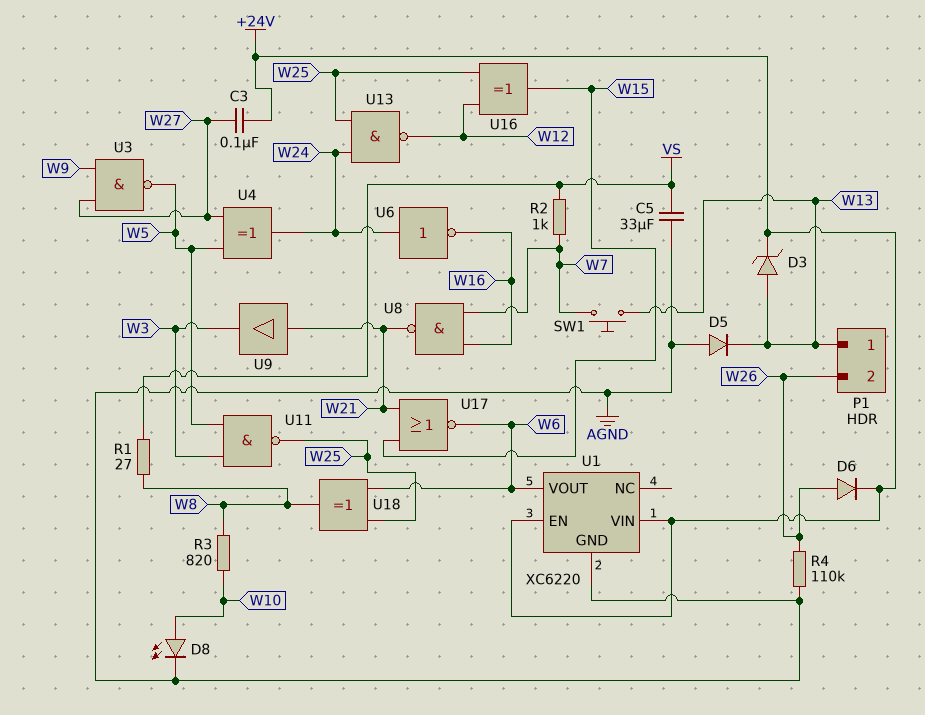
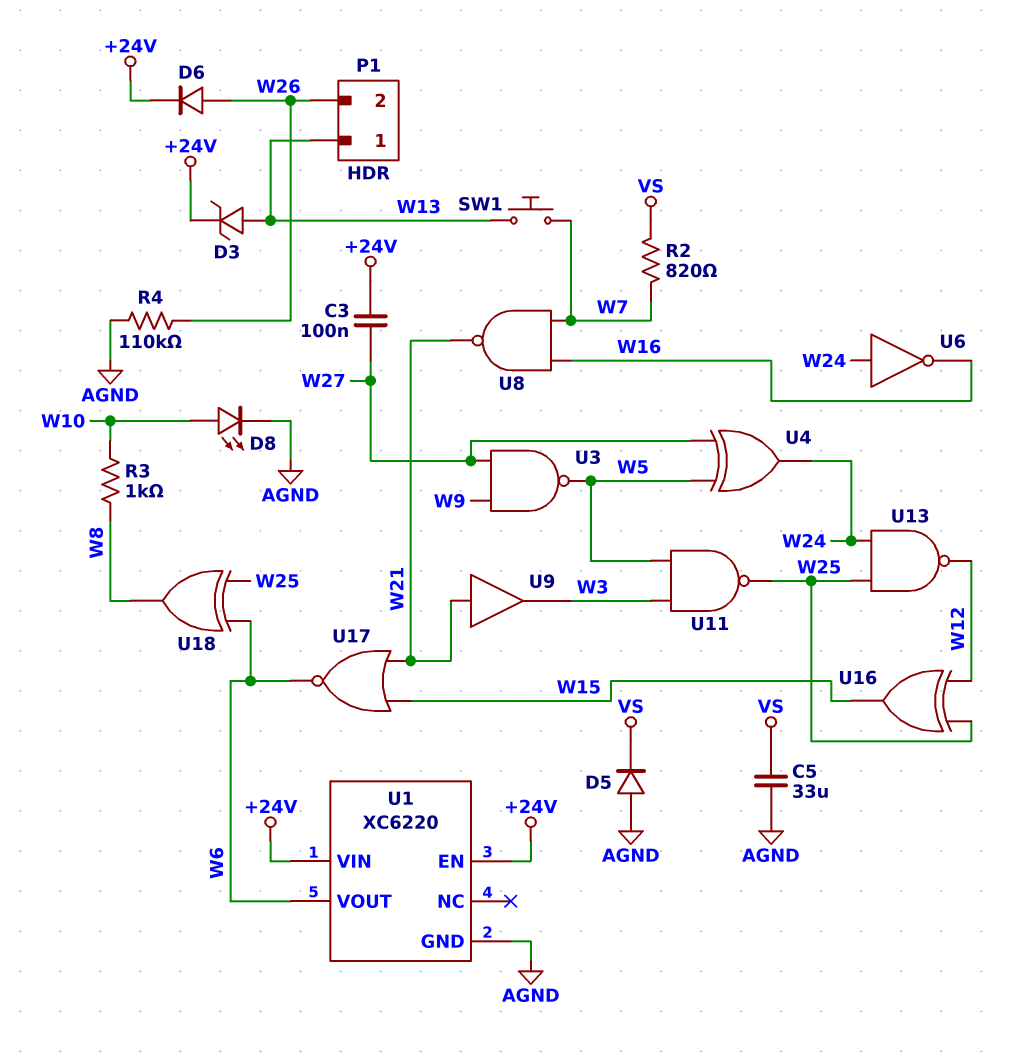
D5: diode (A AGND, K W13) -> diode (A AGND, K VS)
R1: 27 (VS, W8) -> none
R2: 1k (VS, W7) -> 820 (VS, W7)
R3: 820 (W8, W10) -> 1k (W8, W10)

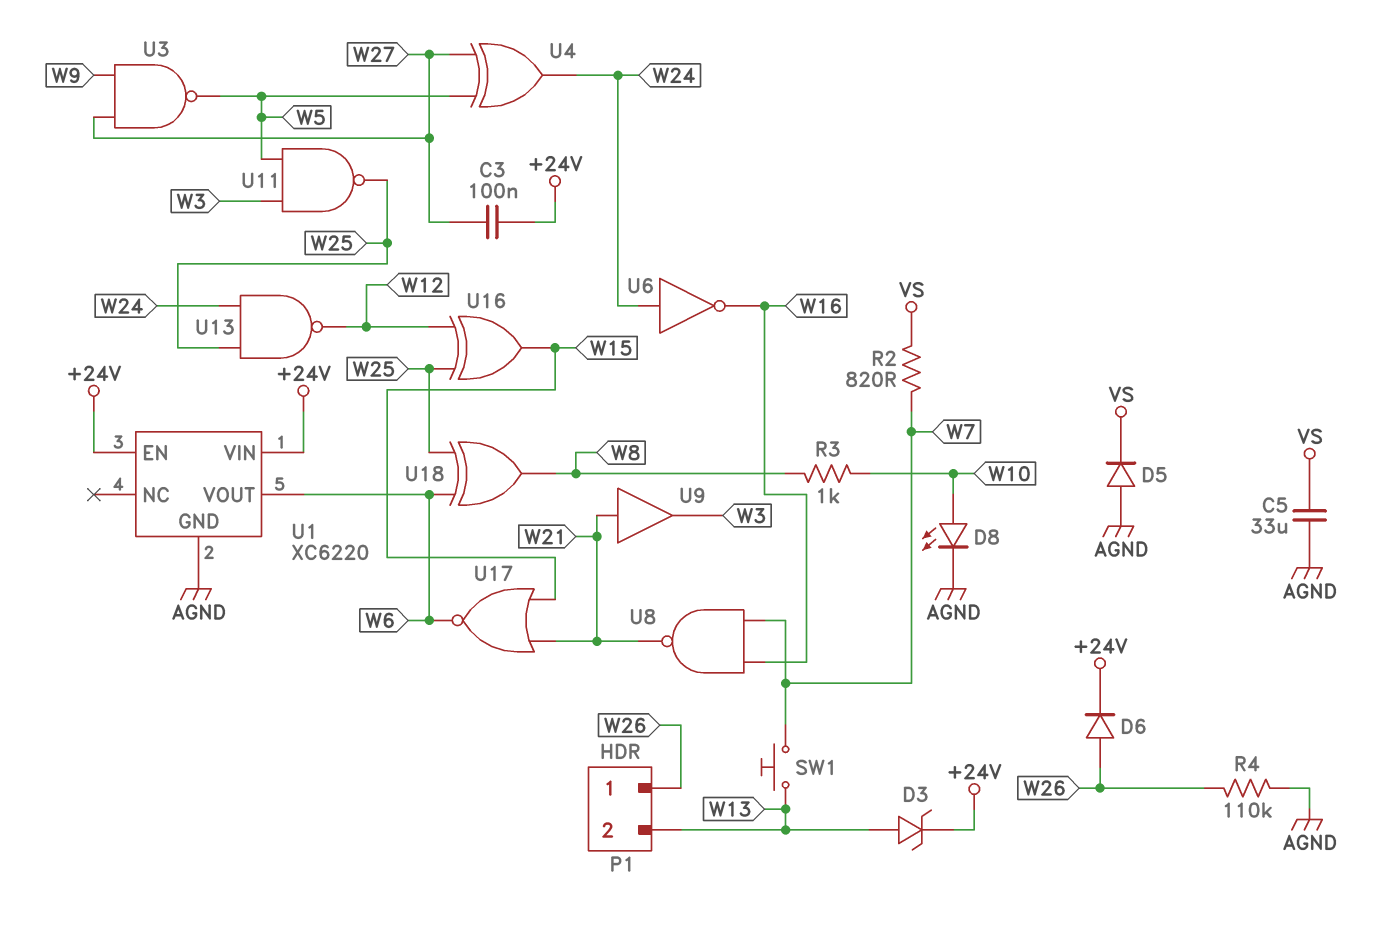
P1 pin 1: W13 -> W26
P1 pin 2: W26 -> W13

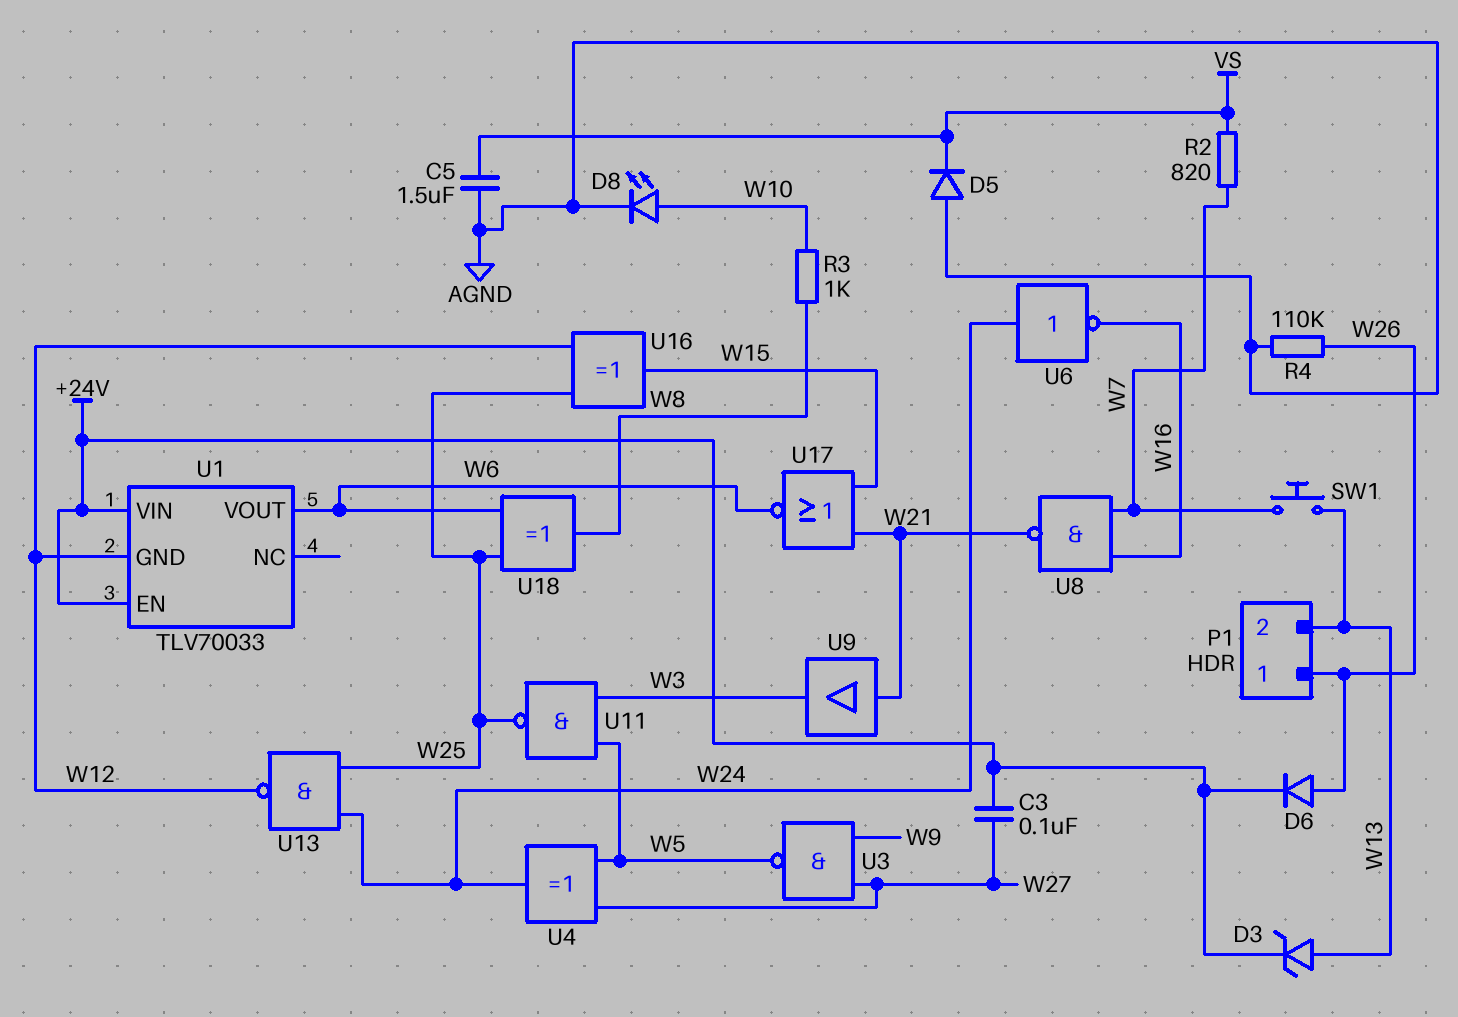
C5: 33uF (AGND, VS) -> 1.5uF (AGND, VS)
U1: XC6220 -> TLV70033
U1 pin GND: AGND -> W12

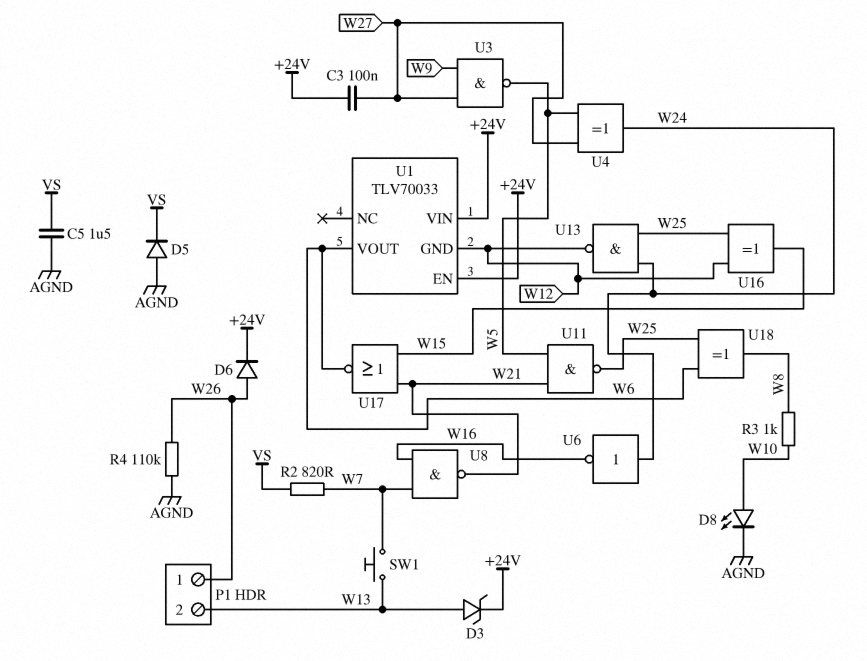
U9: buffer (in W21, out W3) -> none
U11: NAND (in W3, in W5, out W25) -> NAND (in W5, in W21, out W25)

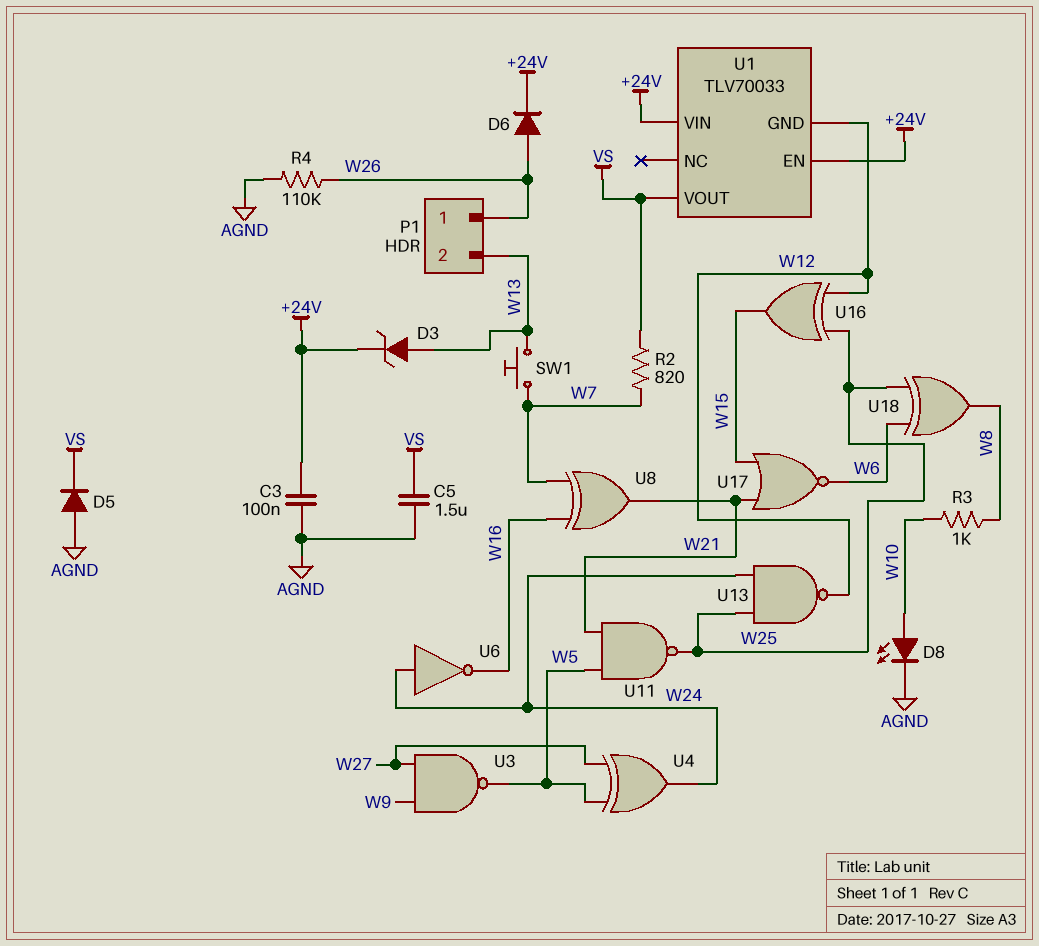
C3: 100nF (+24V, W27) -> 100nF (+24V, AGND)
U1 pin VOUT: W6 -> VS
U8: NAND (in W7, in W16, out W21) -> XOR (in W7, in W16, out W21)

